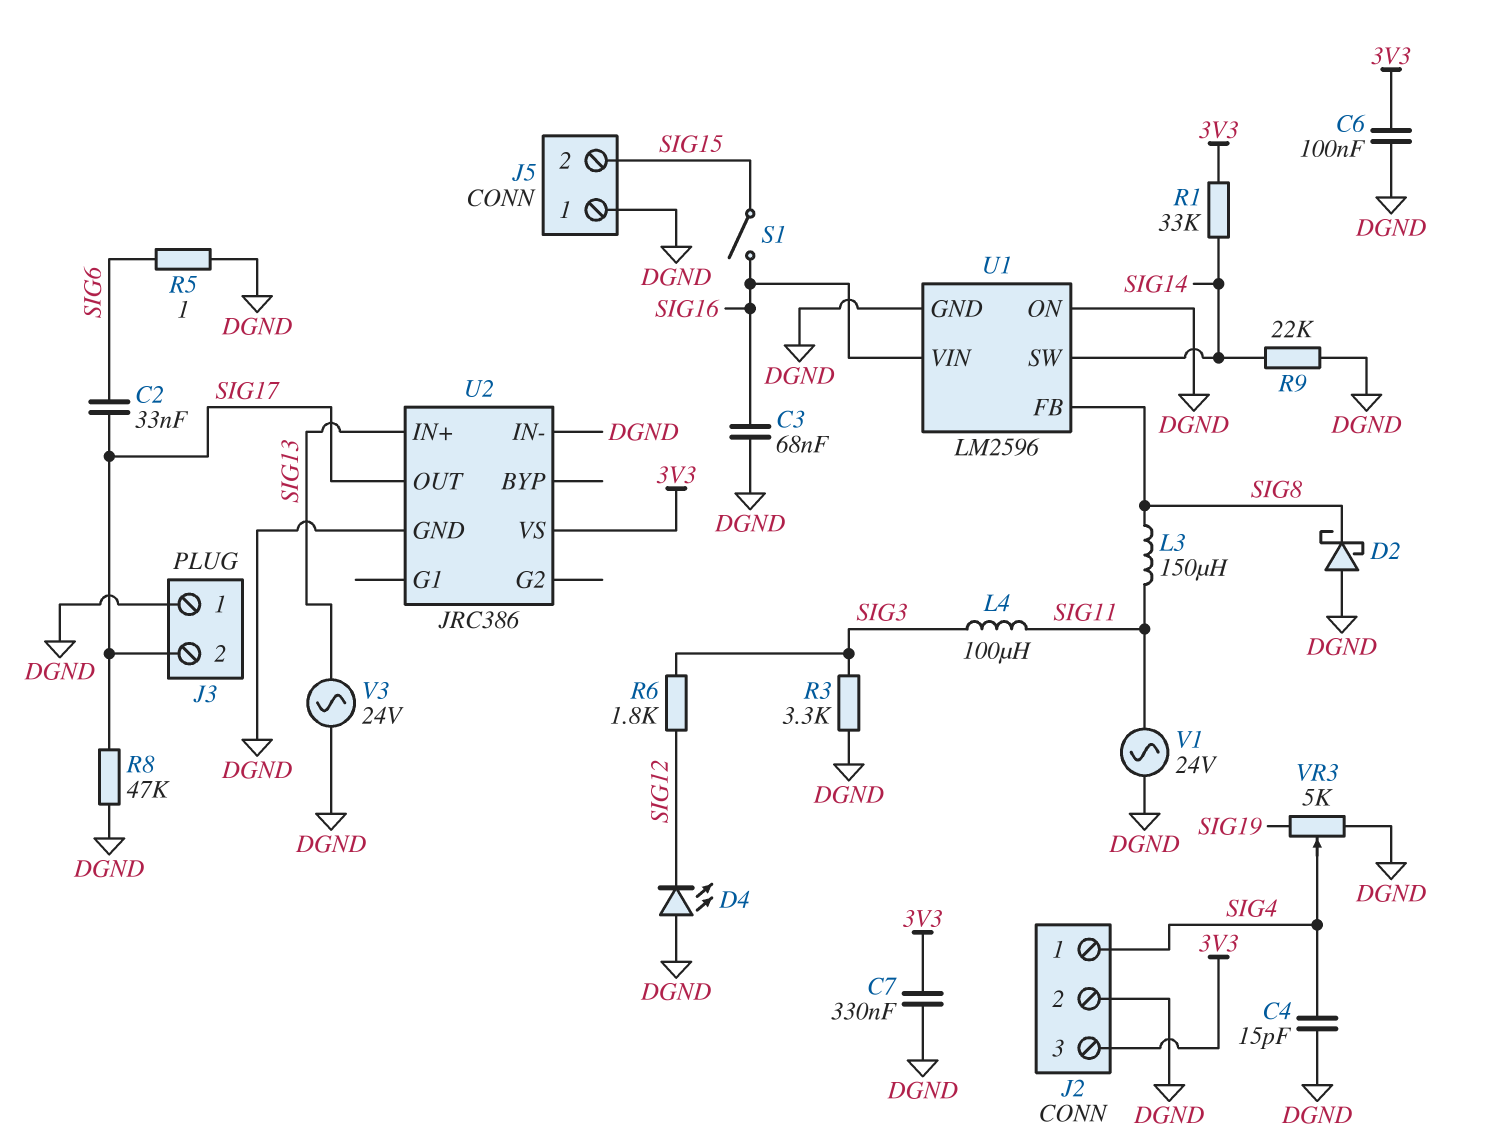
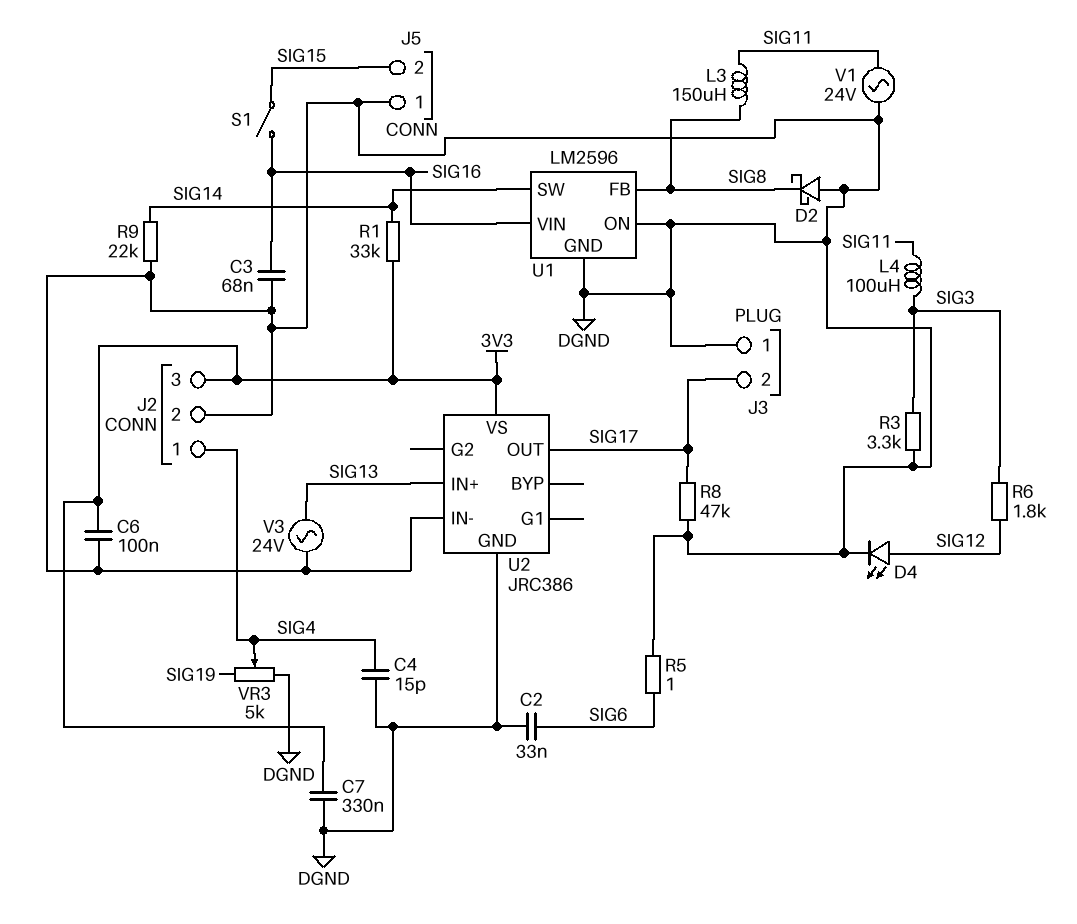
C2: 33nF (SIG6, SIG17) -> 33nF (DGND, SIG6)
D4: LED (A DGND, K SIG12) -> LED (A SIG12, K DGND)

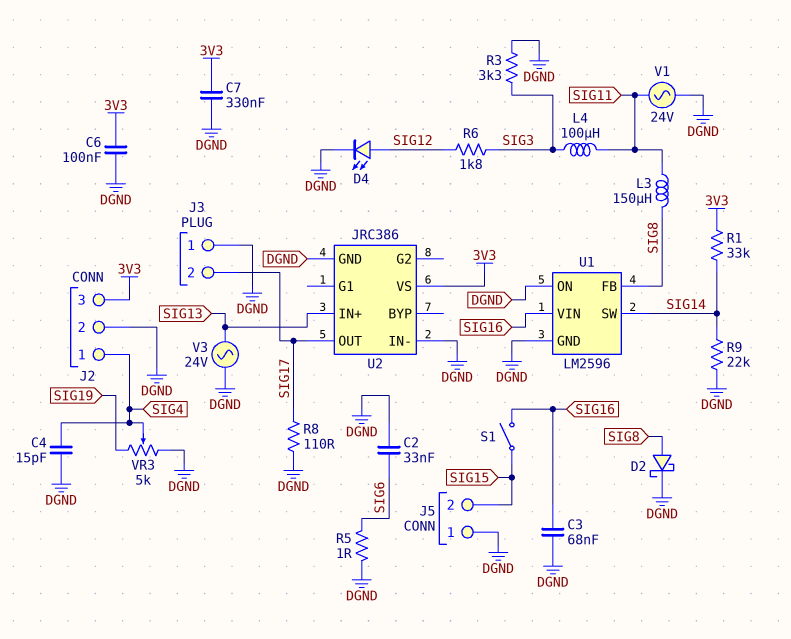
D2: schottky (A DGND, K SIG8) -> schottky (A SIG8, K DGND)
R8: 47k (DGND, SIG17) -> 110 (DGND, SIG17)

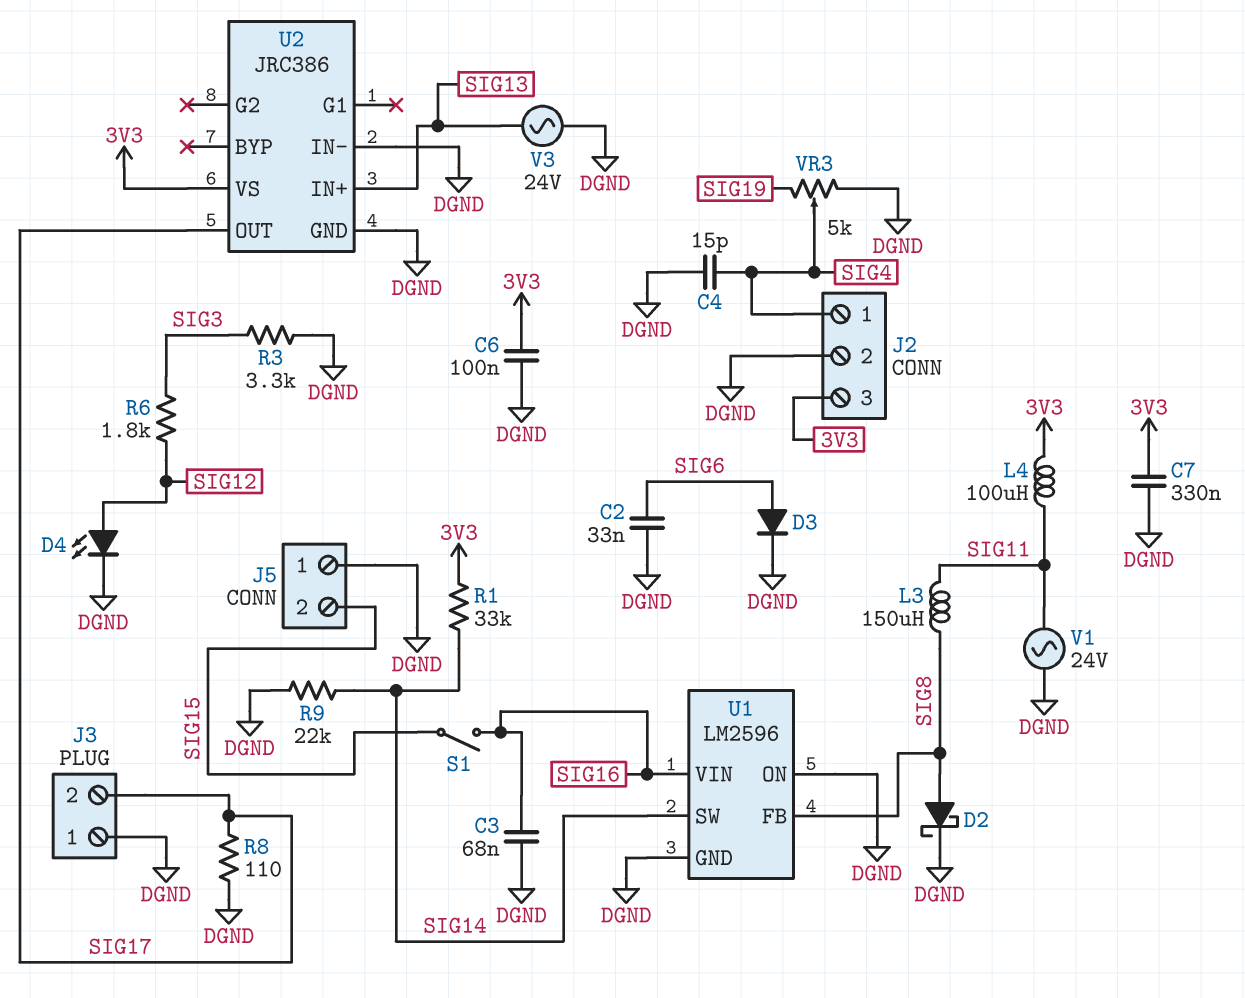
D3: none -> diode (A SIG6, K DGND)
L4: 100uH (SIG3, SIG11) -> 100uH (3V3, SIG11)
R5: 1 (DGND, SIG6) -> none

